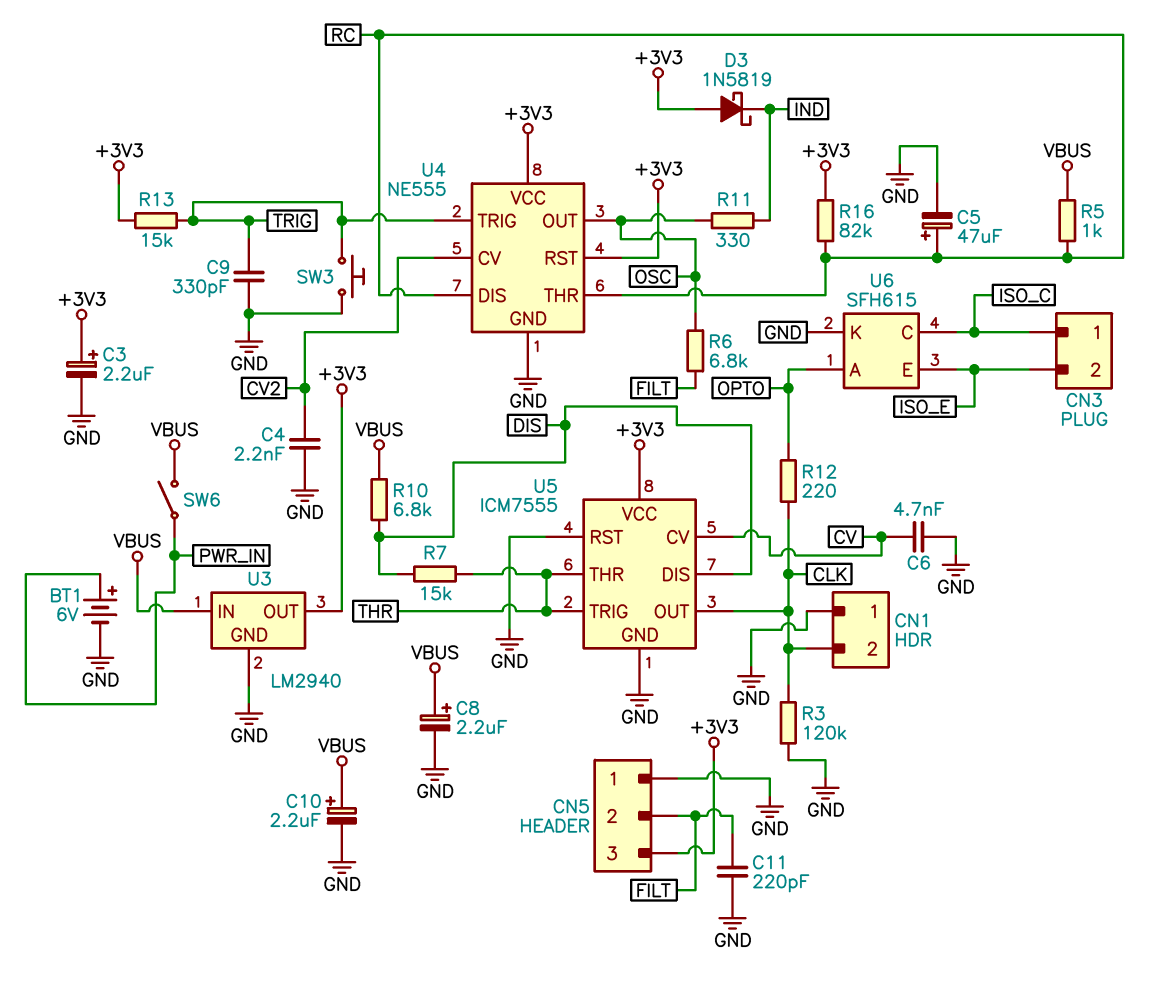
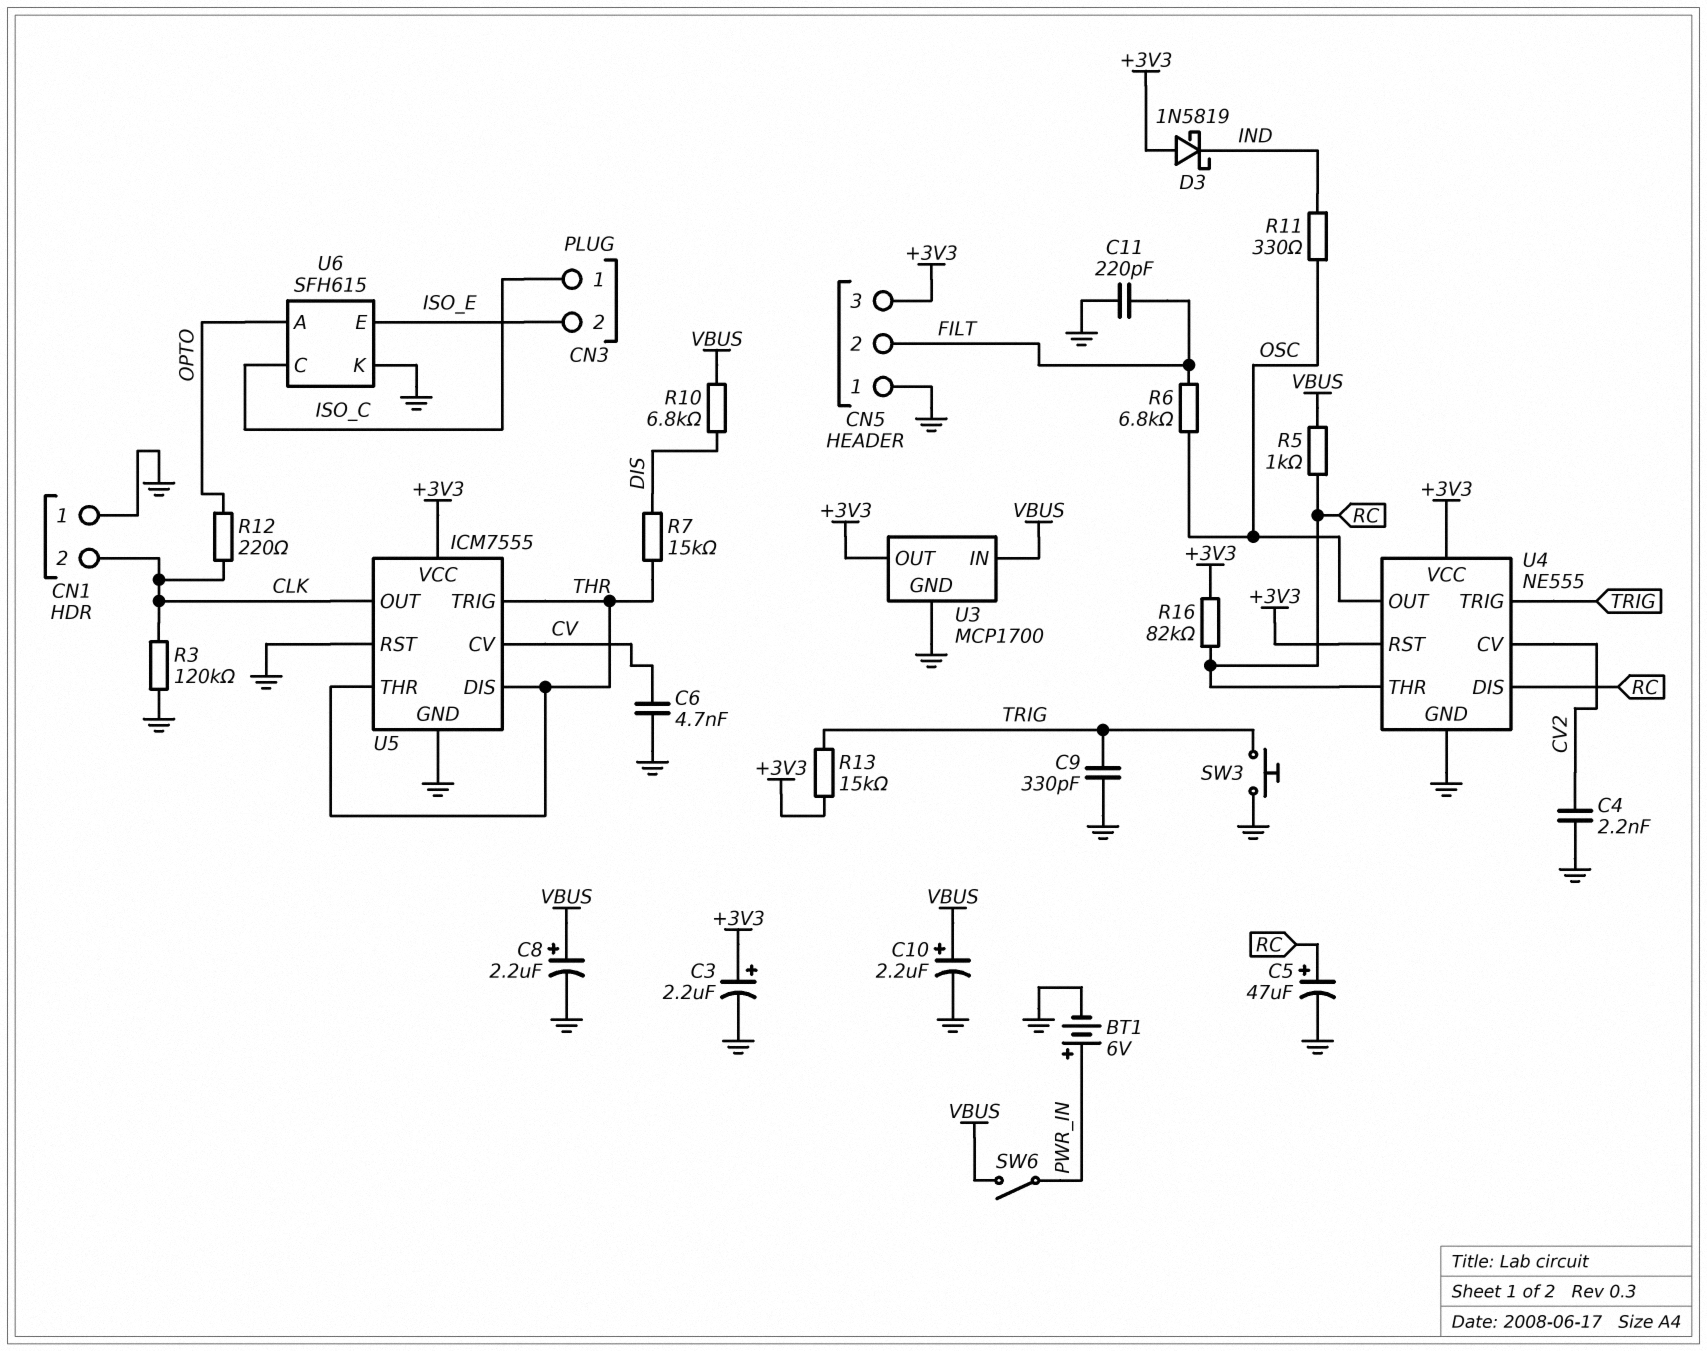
U3: LM2940 -> MCP1700
U5 pin DIS: DIS -> THR

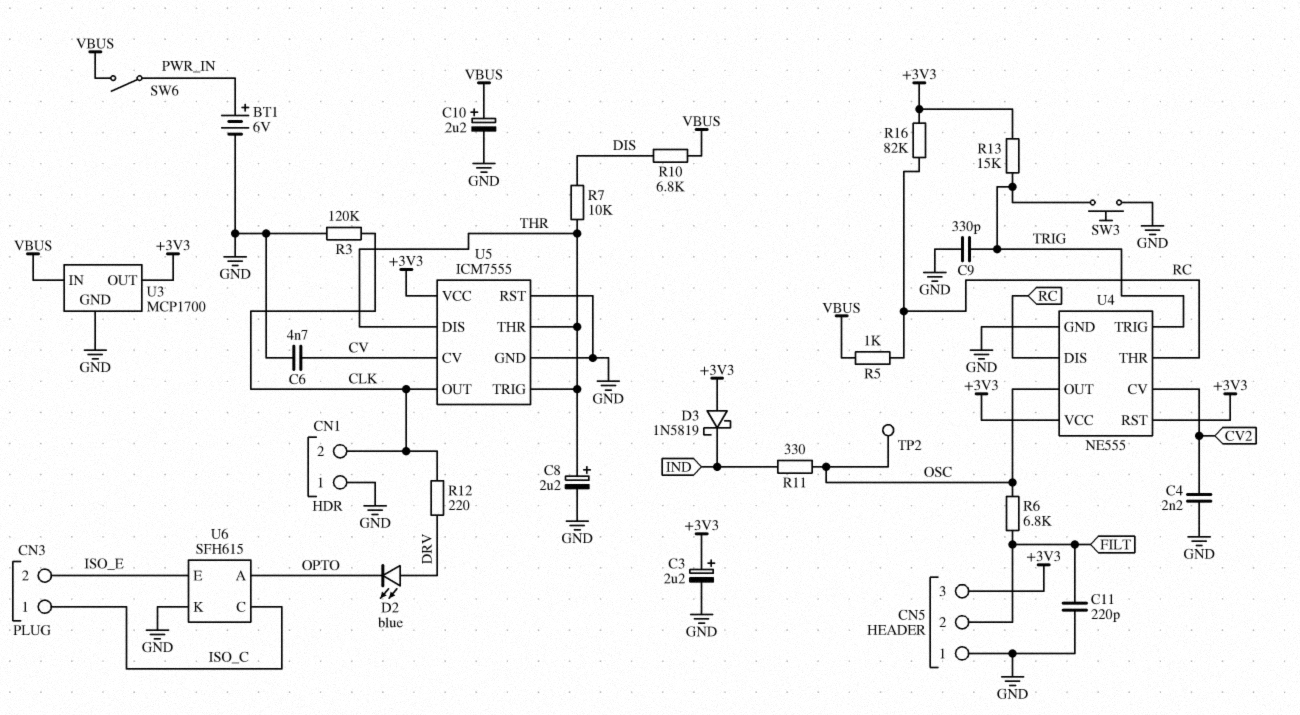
C5: 47uF (plus RC, minus GND) -> none
C8: 2.2uF (plus VBUS, minus GND) -> 2.2uF (plus THR, minus GND)
D2: none -> LED blue (A DRV, K OPTO)
R7: 15k (DIS, THR) -> 10k (DIS, THR)
R12: 220 (CLK, OPTO) -> 220 (CLK, DRV)
TP2: none -> test point (OSC)

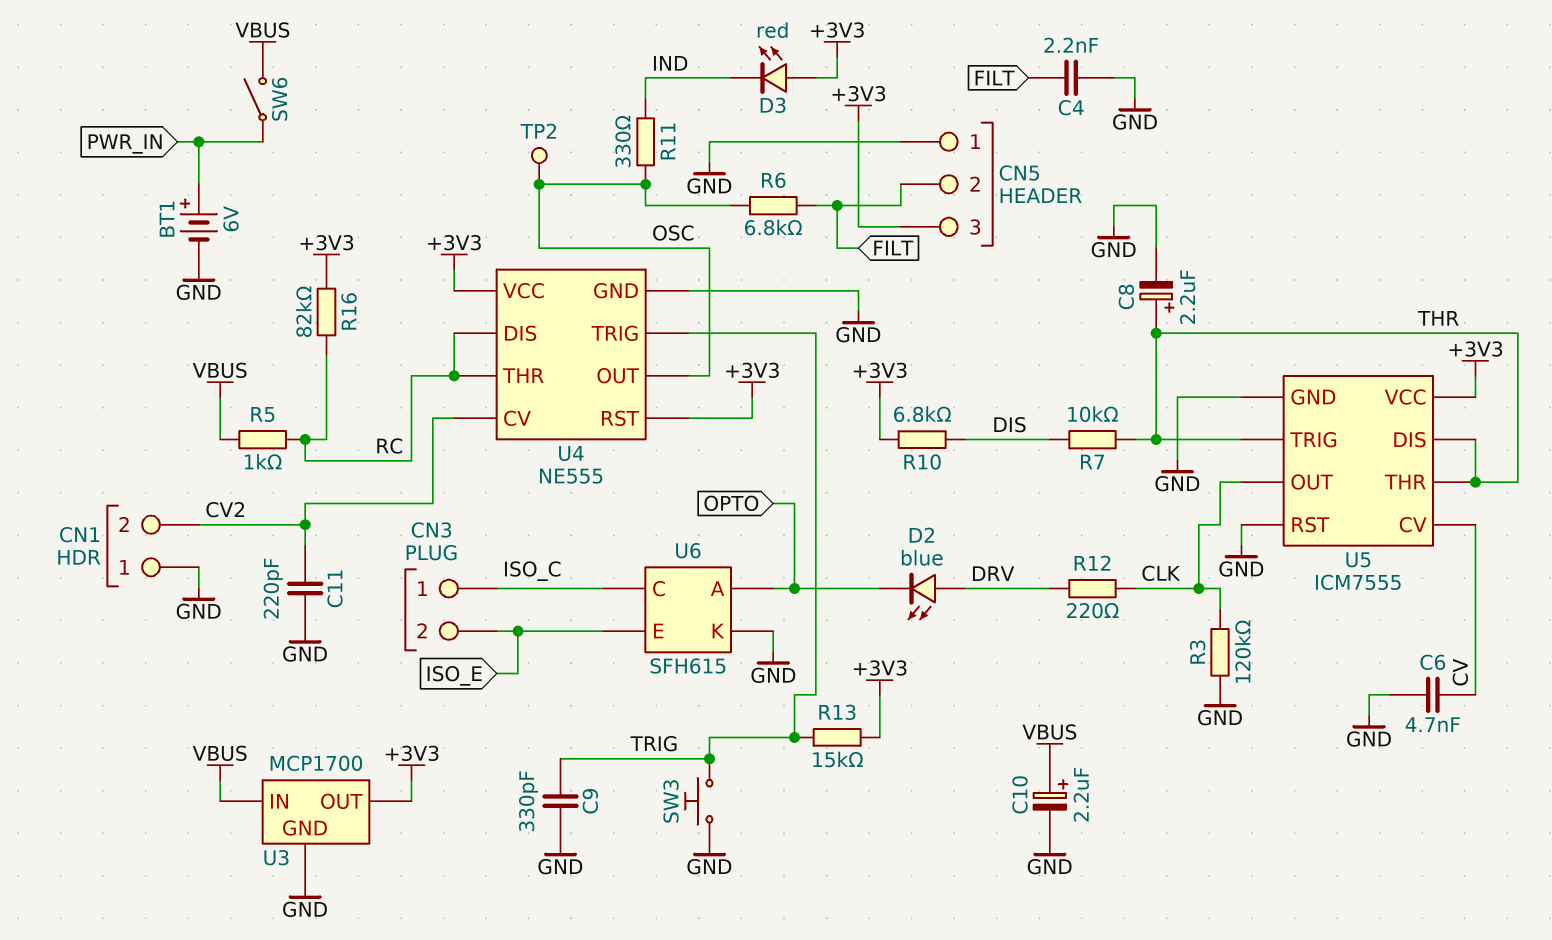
C3: 2.2uF (plus +3V3, minus GND) -> none
C4: 2.2nF (CV2, GND) -> 2.2nF (FILT, GND)
C11: 220pF (FILT, GND) -> 220pF (CV2, GND)
CN1 pin 2: CLK -> CV2
D3: schottky 1N5819 (A +3V3, K IND) -> LED red (A +3V3, K IND)
R10: 6.8k (DIS, VBUS) -> 6.8k (+3V3, DIS)

